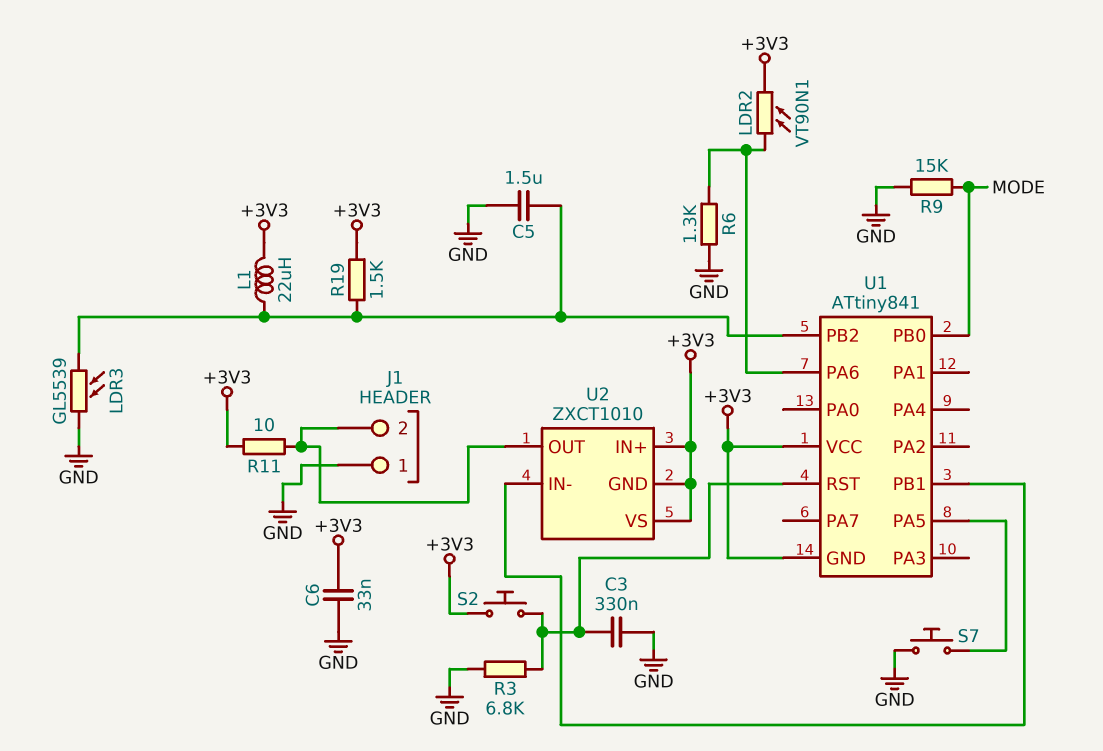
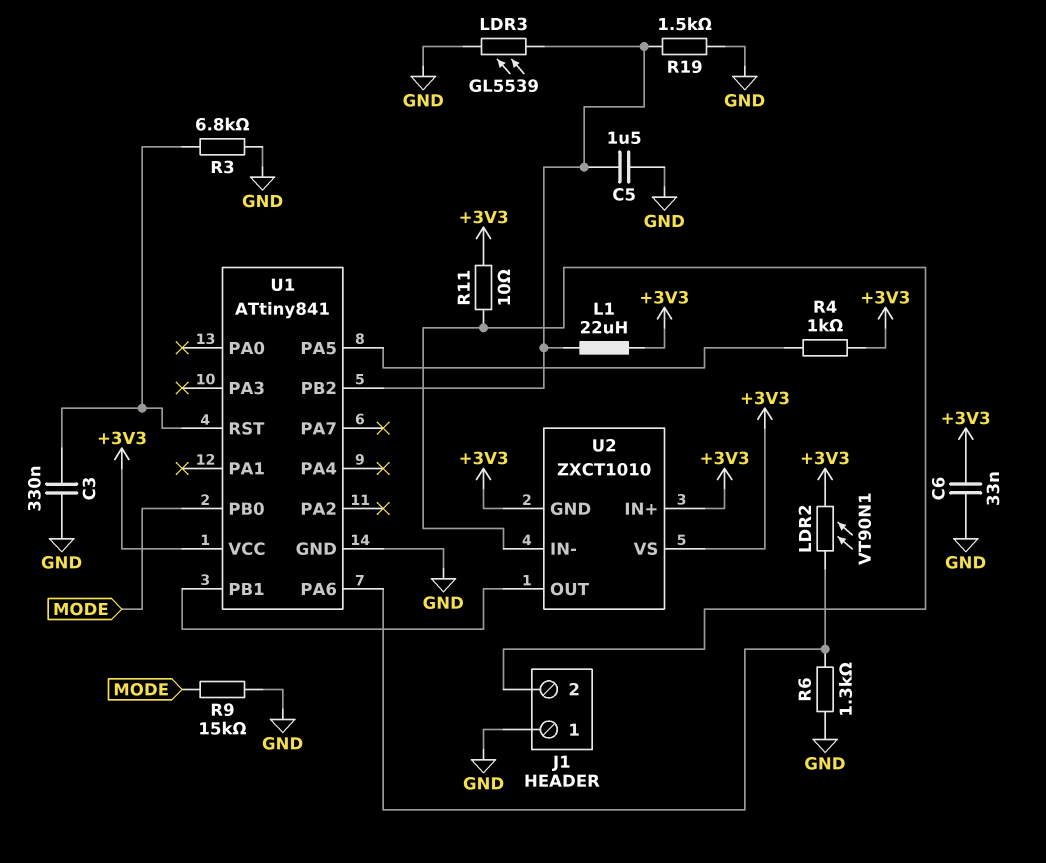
R4: none -> 1k (+3V3, U1/PA5)
R19: 1.5k (+3V3, U1/PB2) -> 1.5k (GND, U1/PB2)
S2: button (+3V3, U1/RST) -> none
S7: button (GND, U1/PA5) -> none
U1 pin GND: +3V3 -> GND
U2 pin IN-: U1/PB1 -> J1/2
U2 pin OUT: J1/2 -> U1/PB1

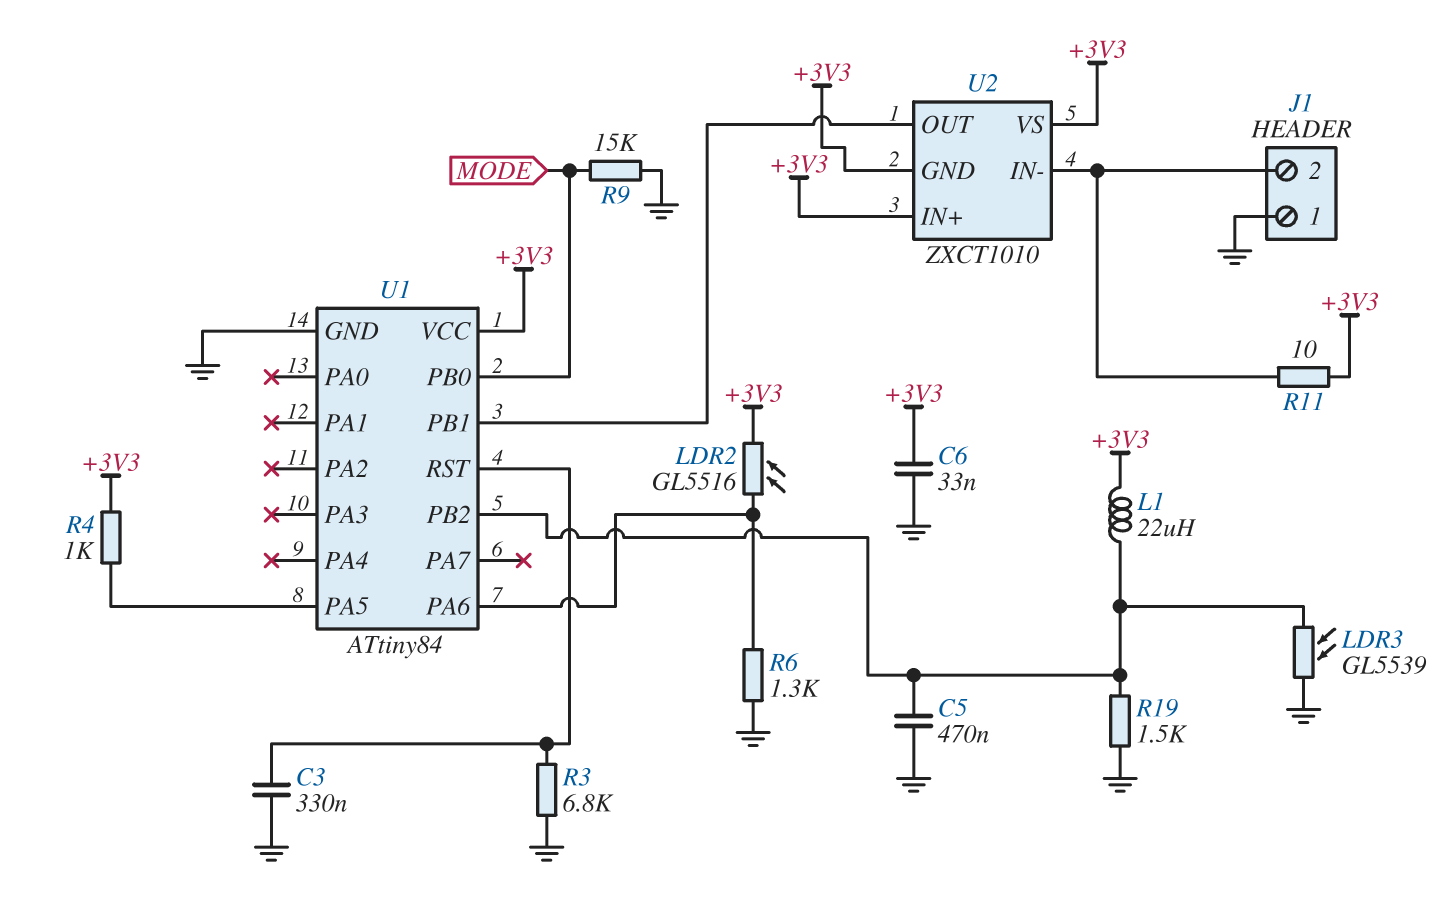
C5: 1.5uF (GND, U1/PB2) -> 470nF (GND, U1/PB2)
LDR2: VT90N1 (+3V3, U1/PA6) -> GL5516 (+3V3, U1/PA6)
U1: ATtiny841 -> ATtiny84

